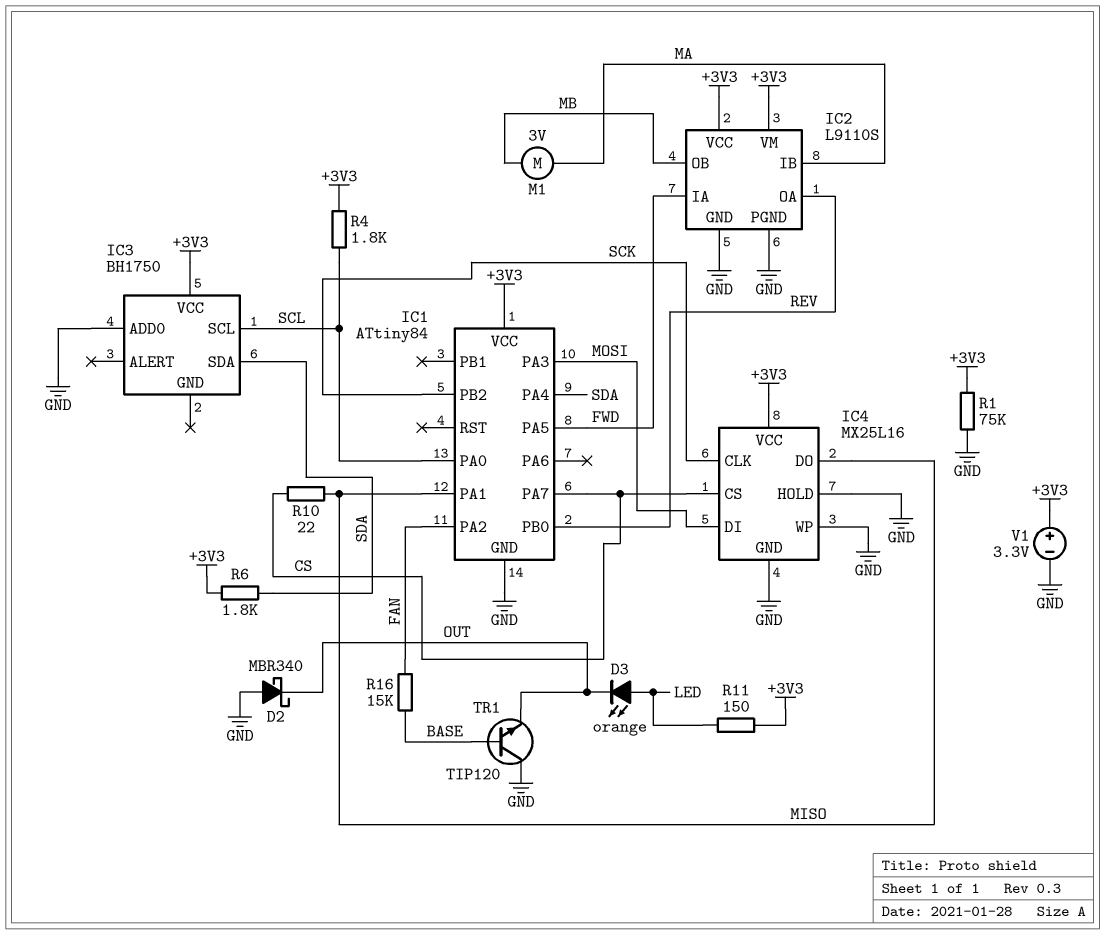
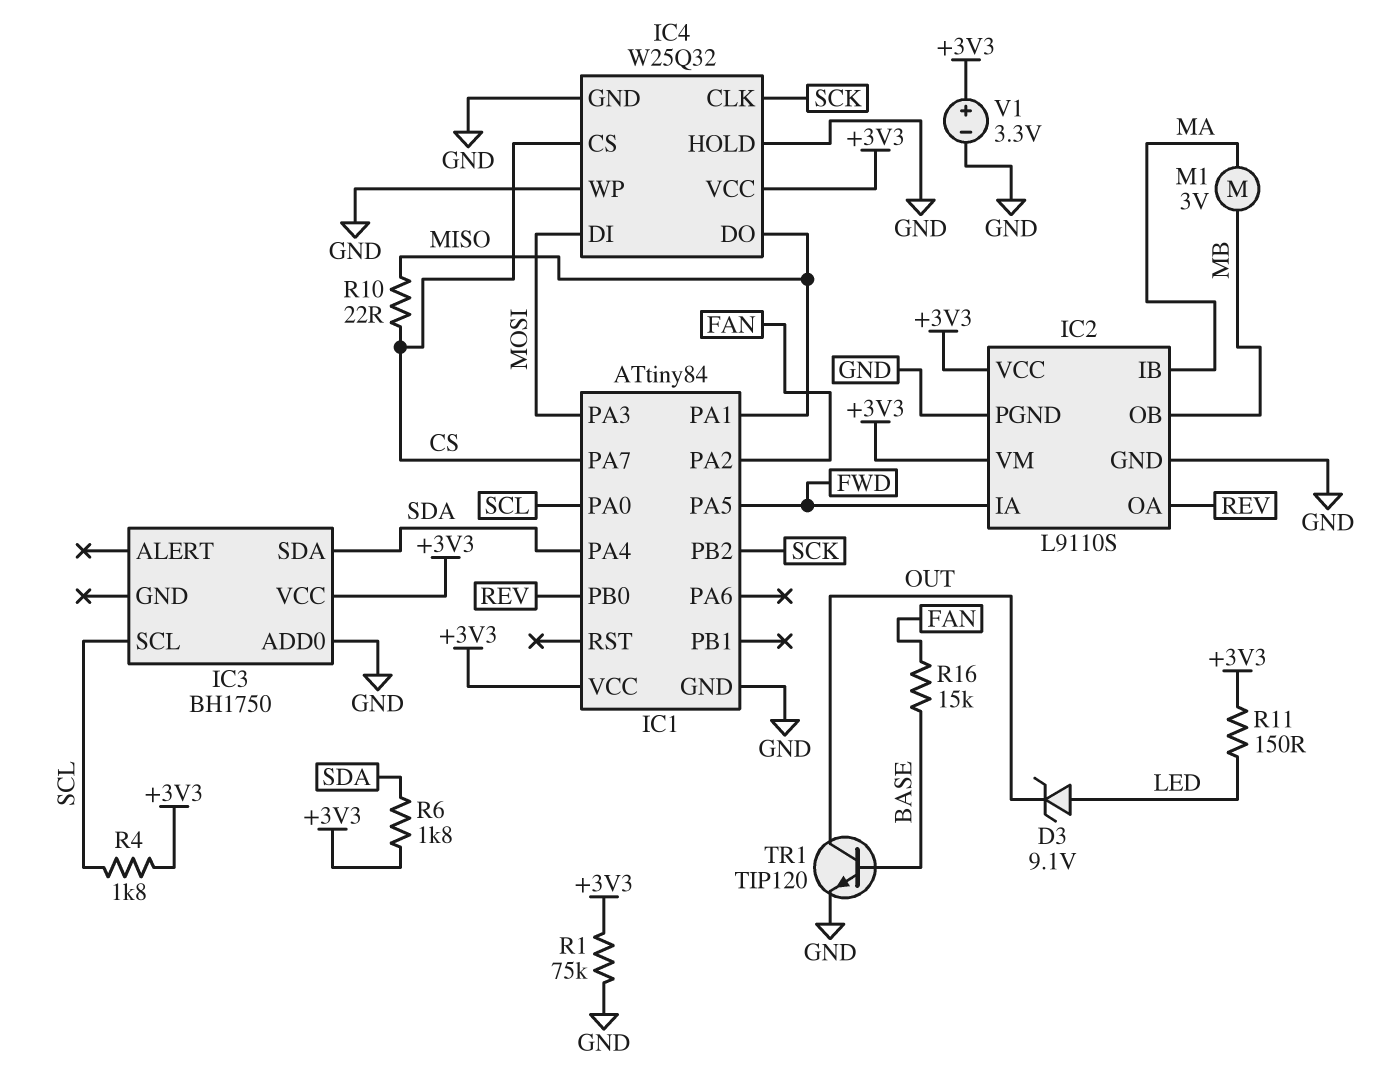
D2: schottky MBR340 (A GND, K OUT) -> none
D3: LED orange (A LED, K OUT) -> zener 9.1V (A LED, K OUT)
IC4: MX25L16 -> W25Q32
TR1: NPN TIP120 (B BASE, C GND, E OUT) -> NPN TIP120 (B BASE, C OUT, E GND)

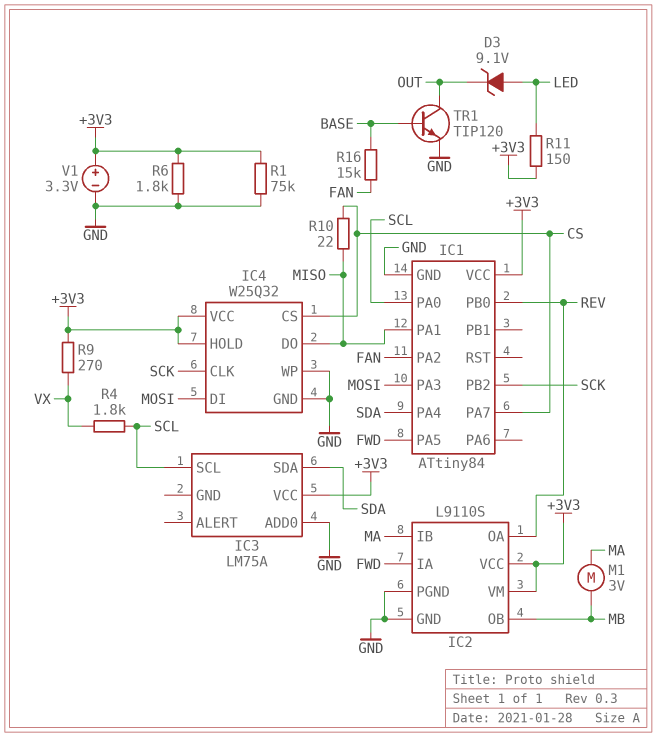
IC3: BH1750 -> LM75A
IC4 pin HOLD: GND -> +3V3
R4: 1.8k (+3V3, SCL) -> 1.8k (SCL, VX)
R6: 1.8k (+3V3, SDA) -> 1.8k (+3V3, GND)
R9: none -> 270 (+3V3, VX)

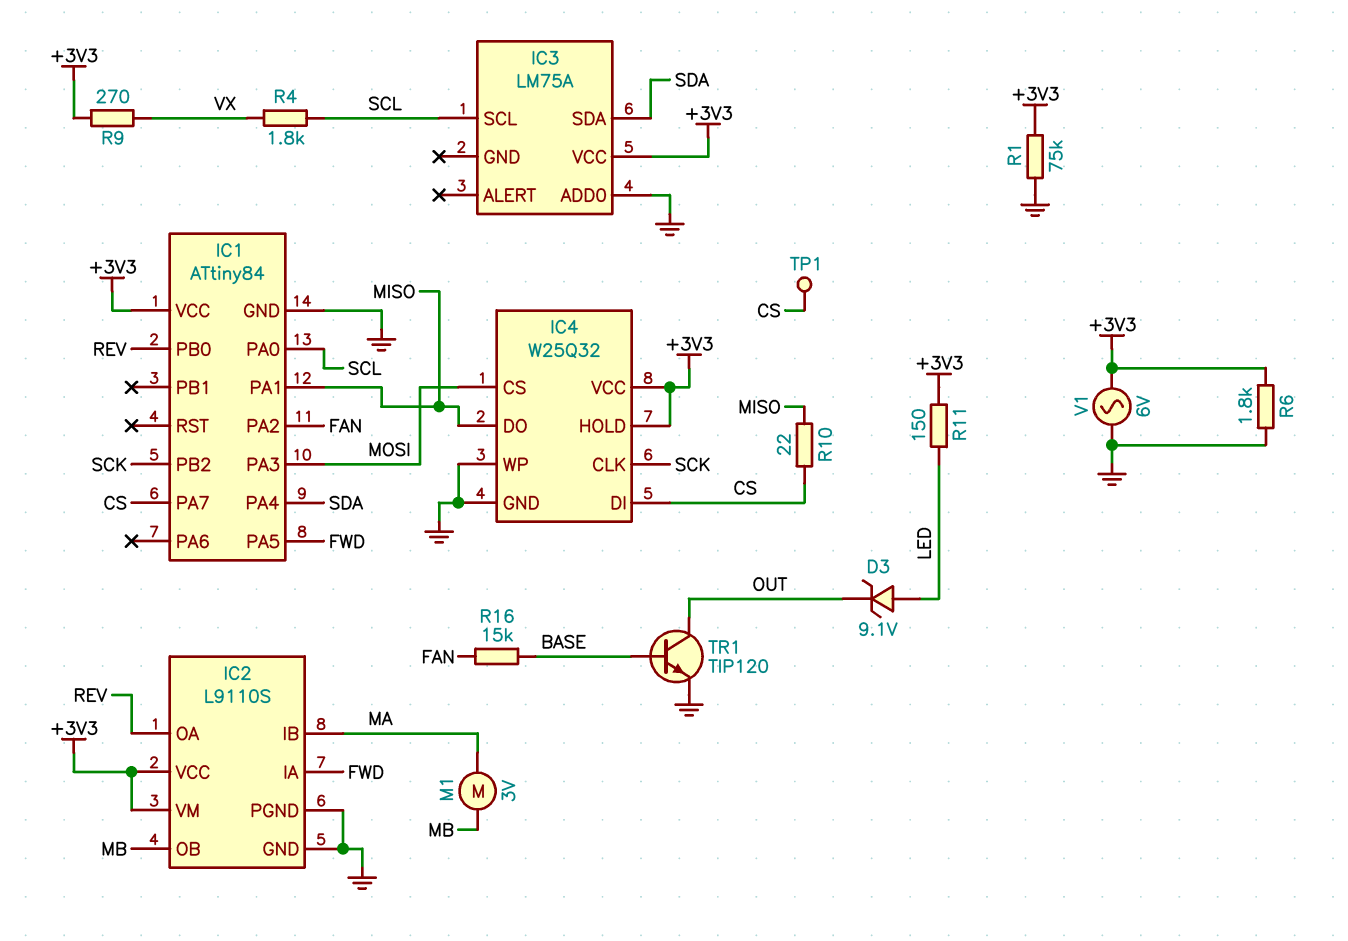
IC4 pin CS: CS -> MOSI
IC4 pin DI: MOSI -> CS
TP1: none -> test point (CS)
V1: 3.3V (plus +3V3, minus GND) -> AC 6V (+3V3, GND)

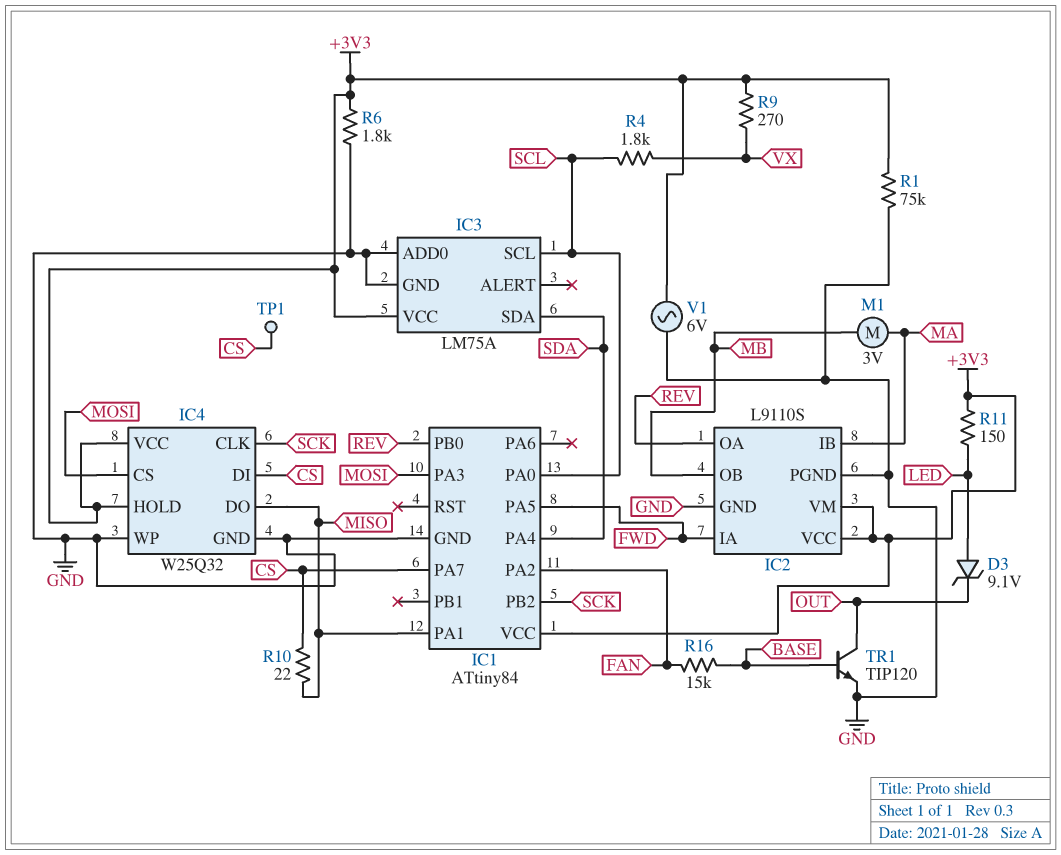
IC3 pin GND: none -> GND

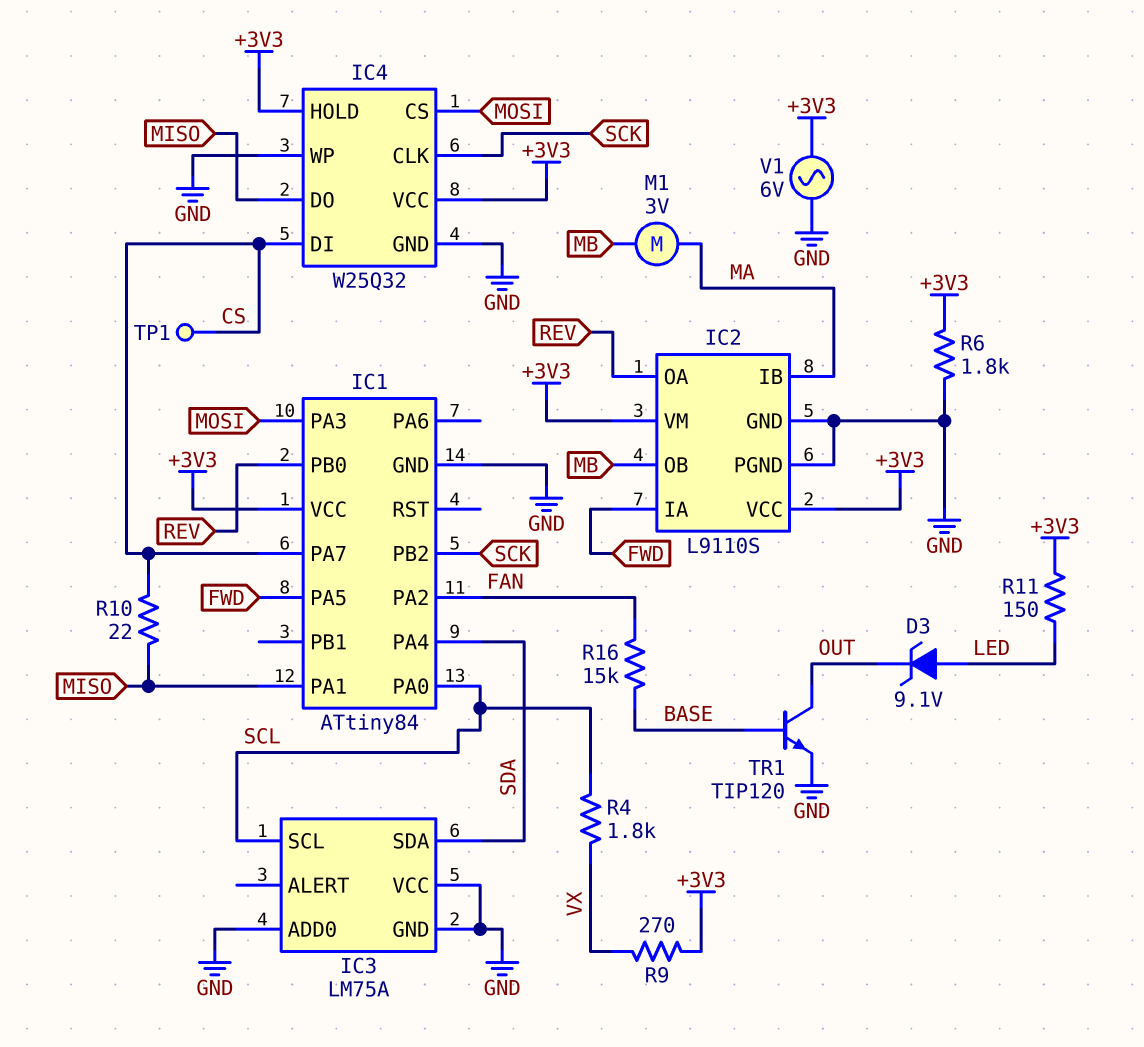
IC3 pin VCC: +3V3 -> GND
R1: 75k (+3V3, GND) -> none

